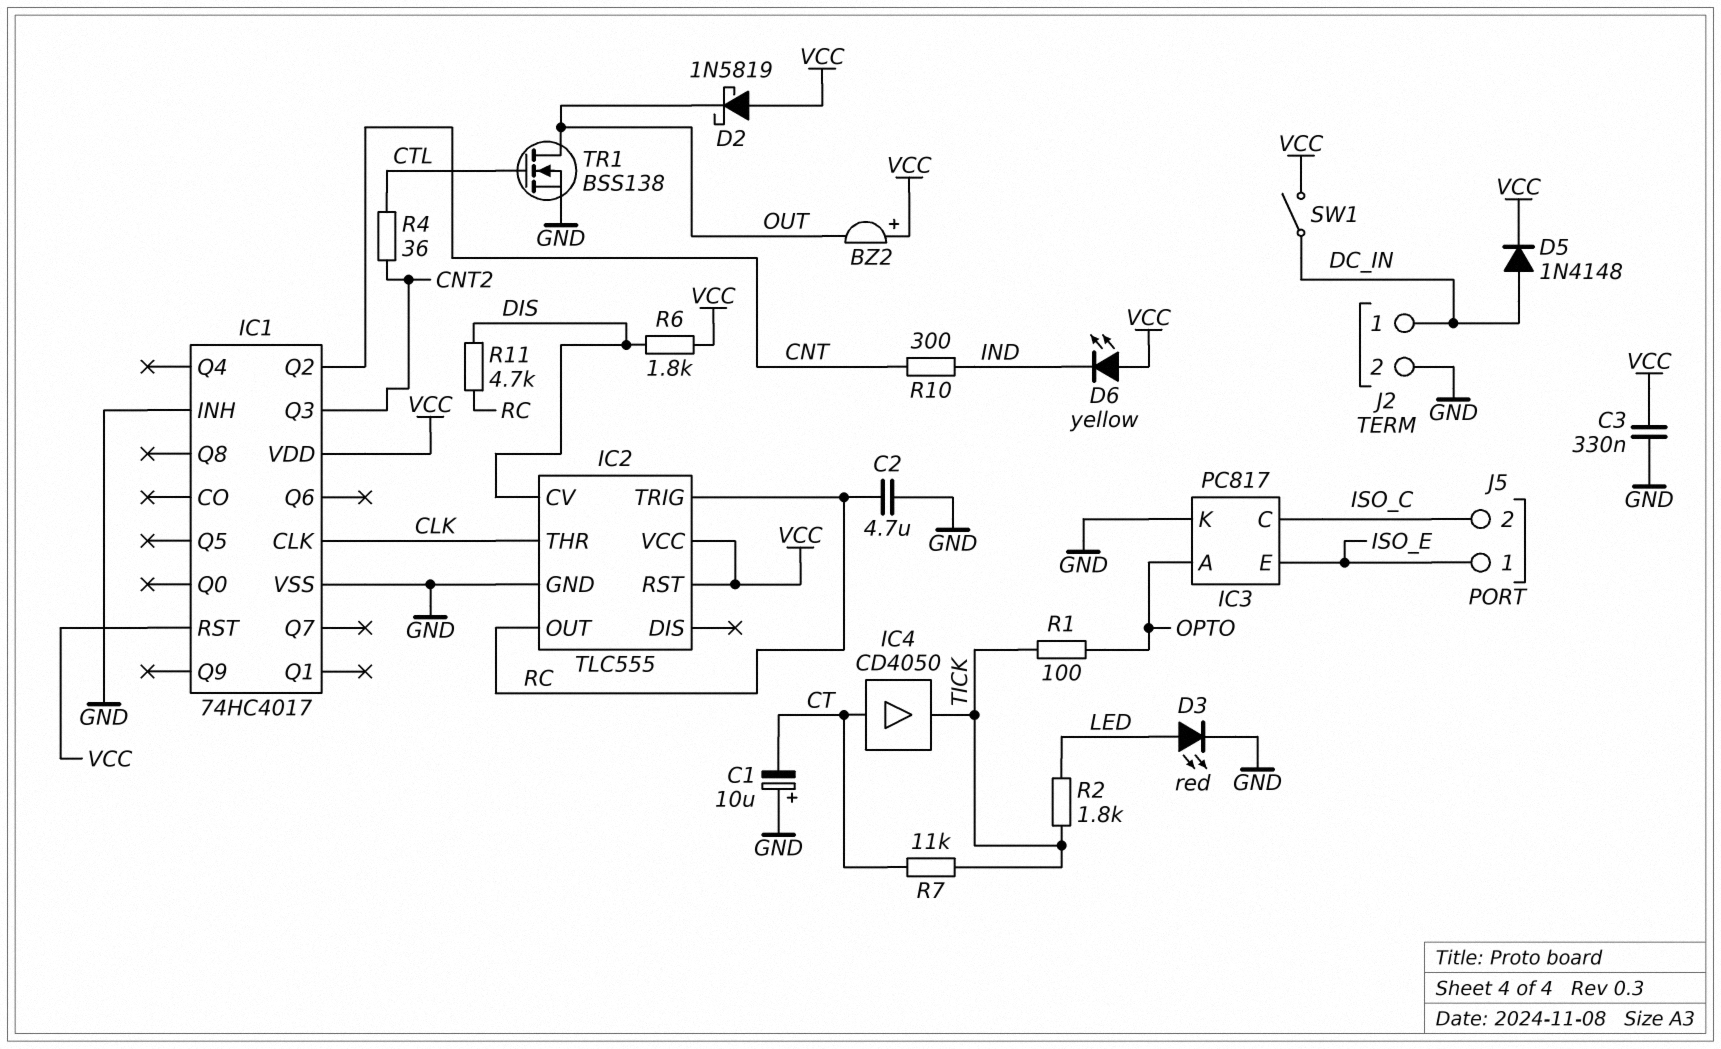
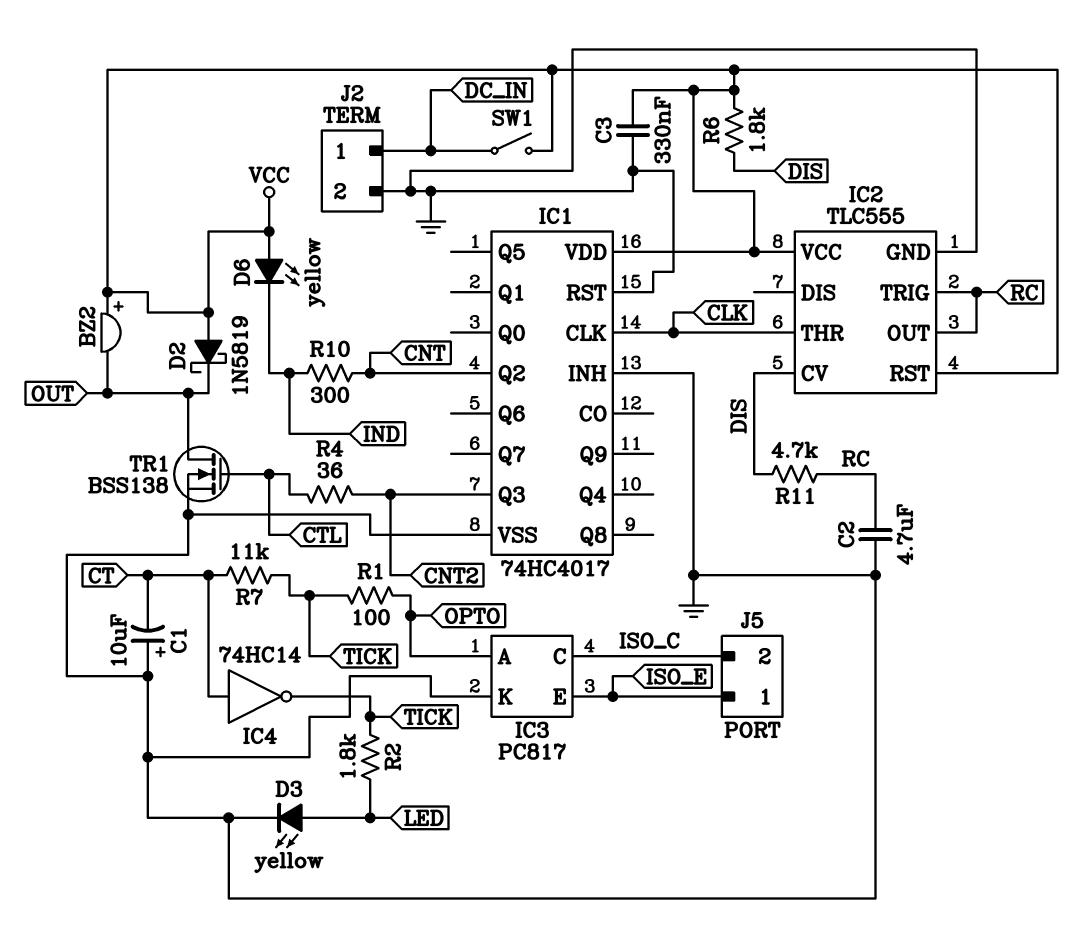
D3: LED red (A LED, K GND) -> LED yellow (A LED, K GND)
D5: diode 1N4148 (A DC_IN, K VCC) -> none
IC1 pin RST: VCC -> GND
IC4: buffer CD4050 (in CT, out TICK) -> NOT 74HC14 (in CT, out TICK)

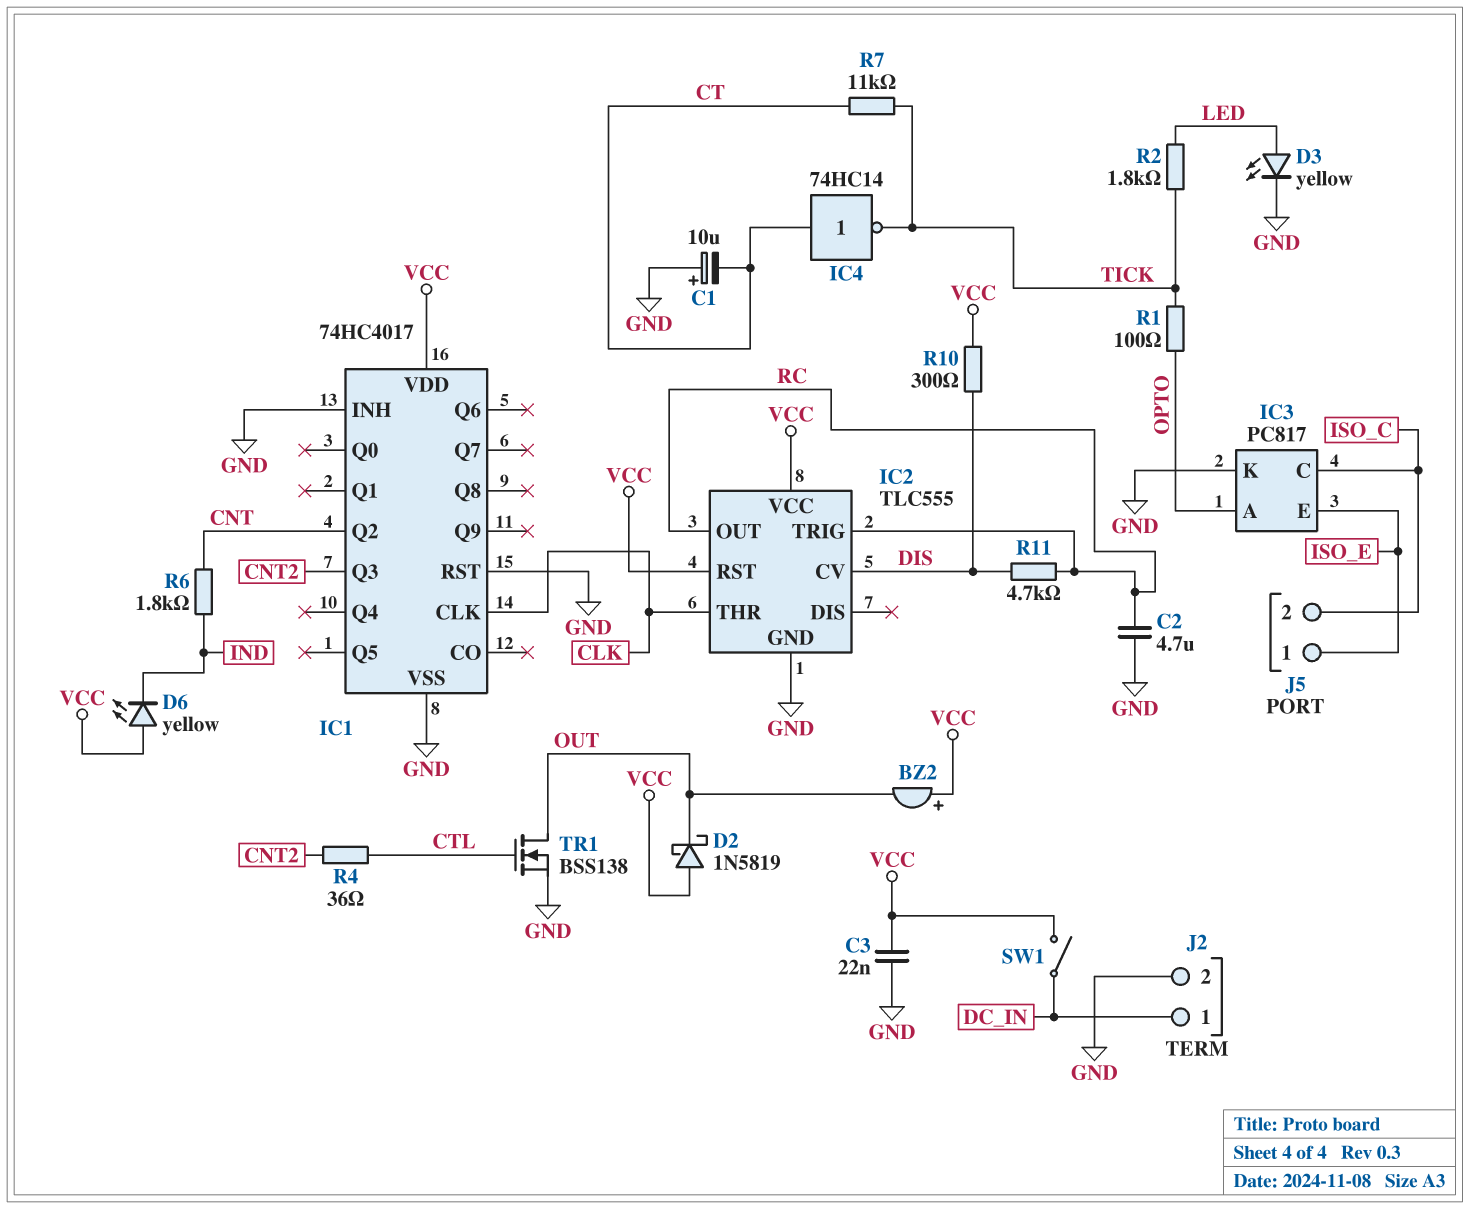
C3: 330nF (GND, VCC) -> 22nF (GND, VCC)
R6: 1.8k (DIS, VCC) -> 1.8k (CNT, IND)
R10: 300 (CNT, IND) -> 300 (DIS, VCC)

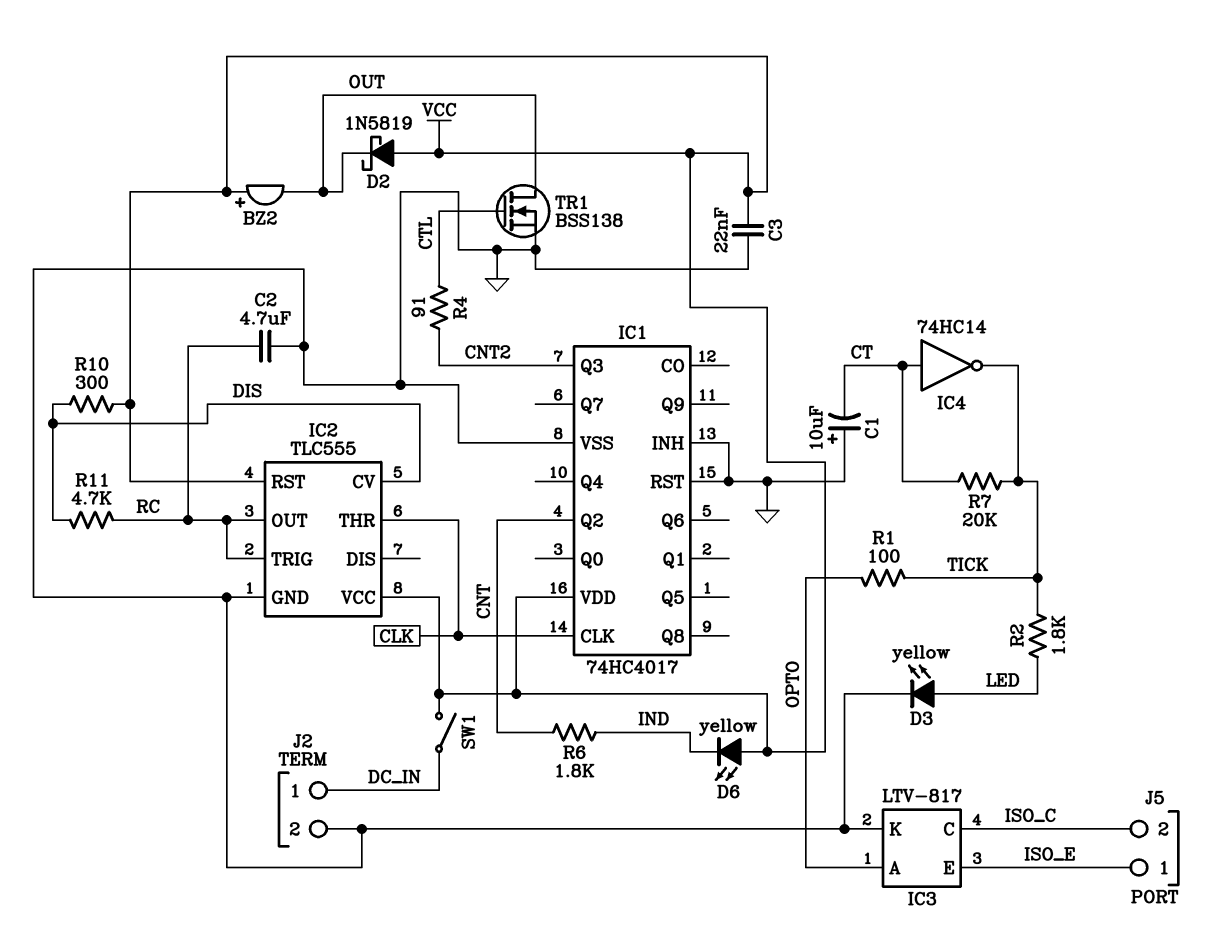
IC3: PC817 -> LTV-817
R4: 36 (CNT2, CTL) -> 91 (CNT2, CTL)
R7: 11k (CT, TICK) -> 20k (CT, TICK)

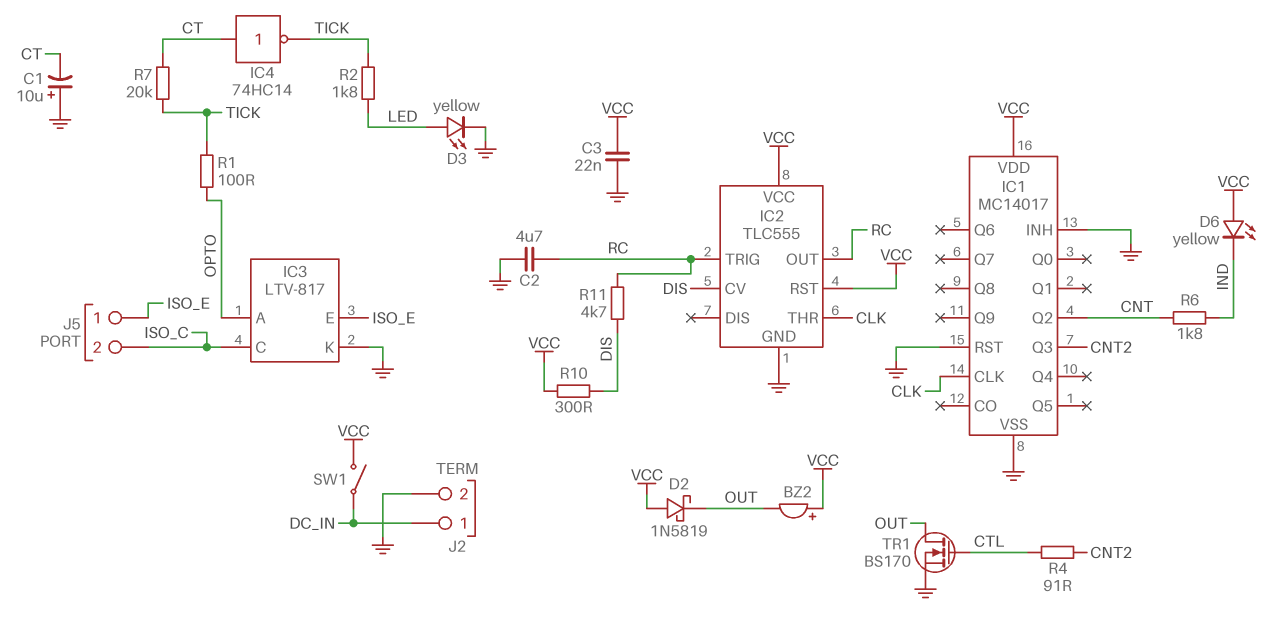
IC1: 74HC4017 -> MC14017
TR1: NMOS BSS138 (G CTL, D OUT, S GND) -> NMOS BS170 (G CTL, D OUT, S GND)

